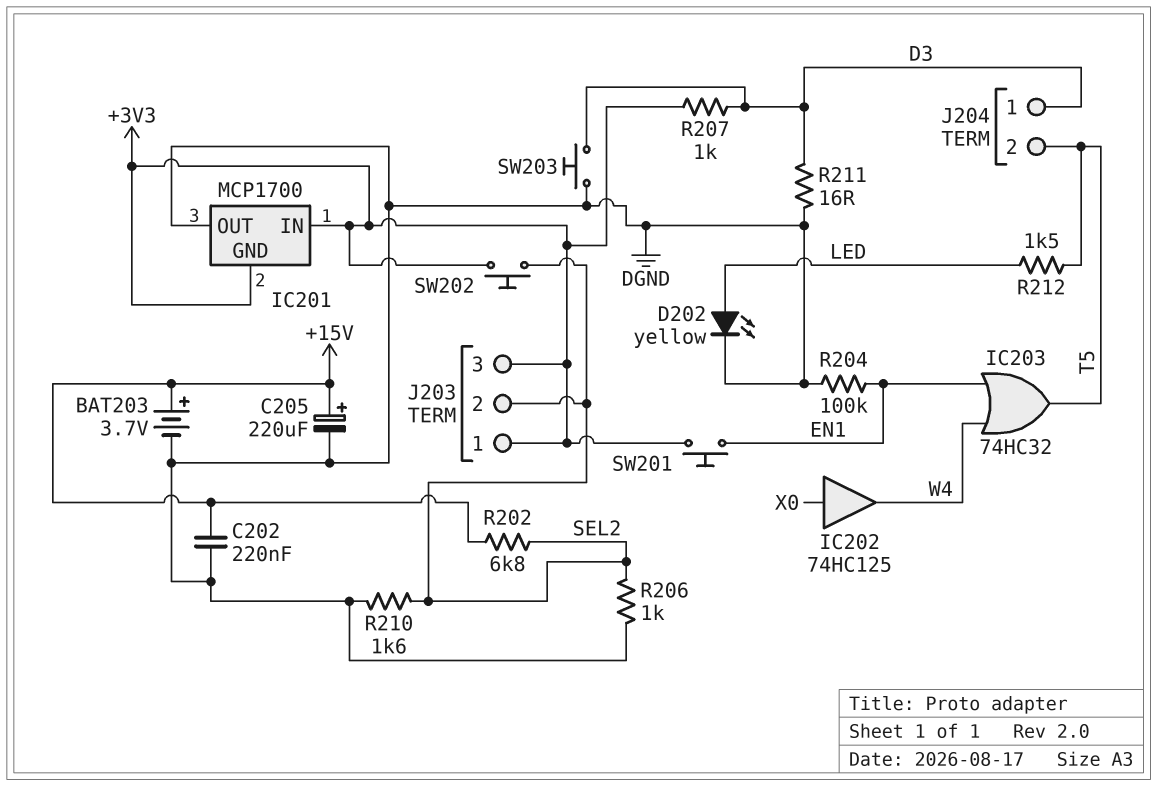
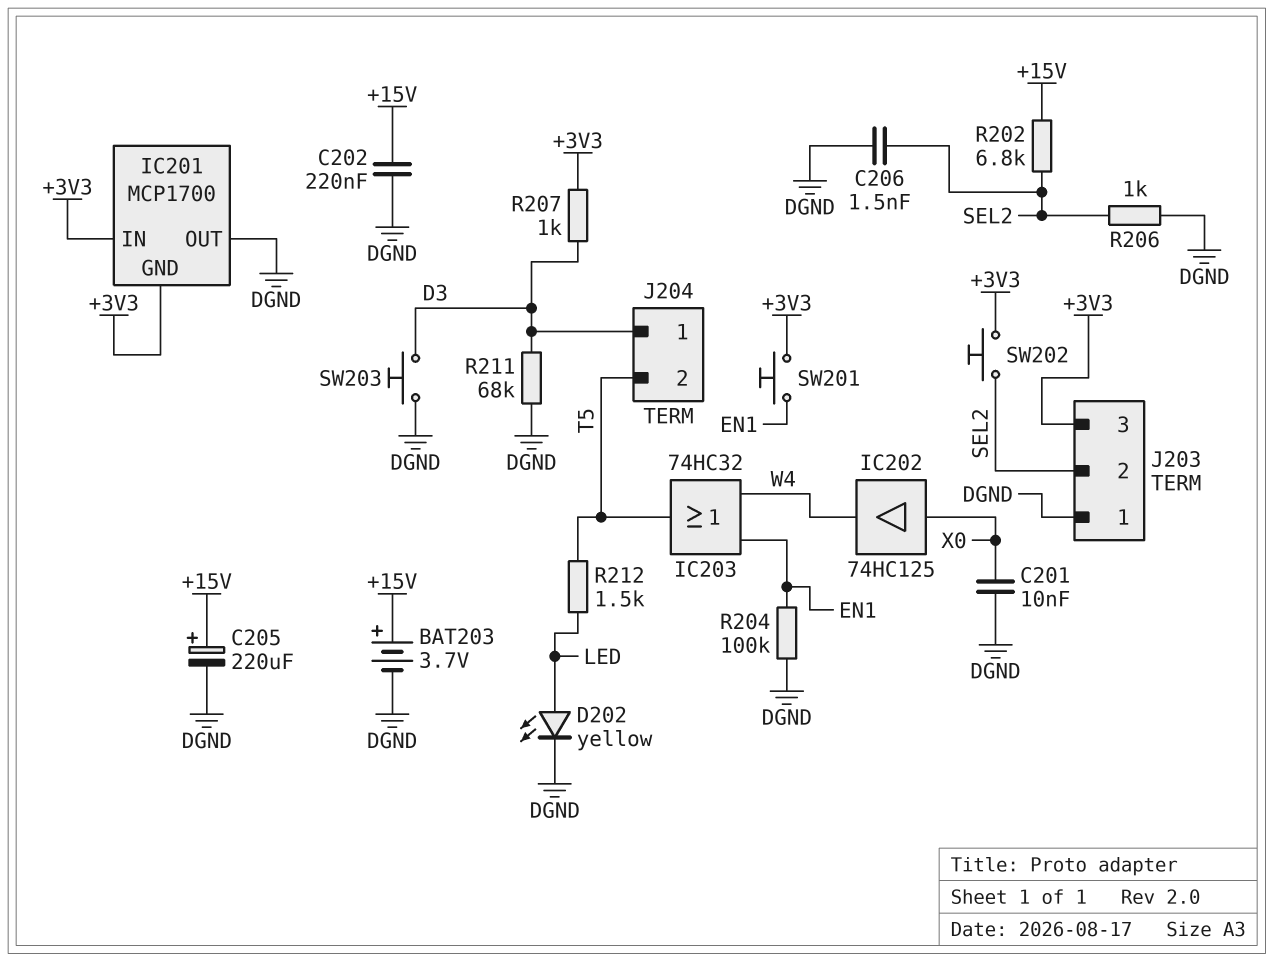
C201: none -> 10nF (DGND, X0)
C206: none -> 1.5nF (DGND, SEL2)
J203 pin 1: +3V3 -> DGND
R210: 1.6k (DGND, SEL2) -> none
R211: 16 (D3, DGND) -> 68k (D3, DGND)

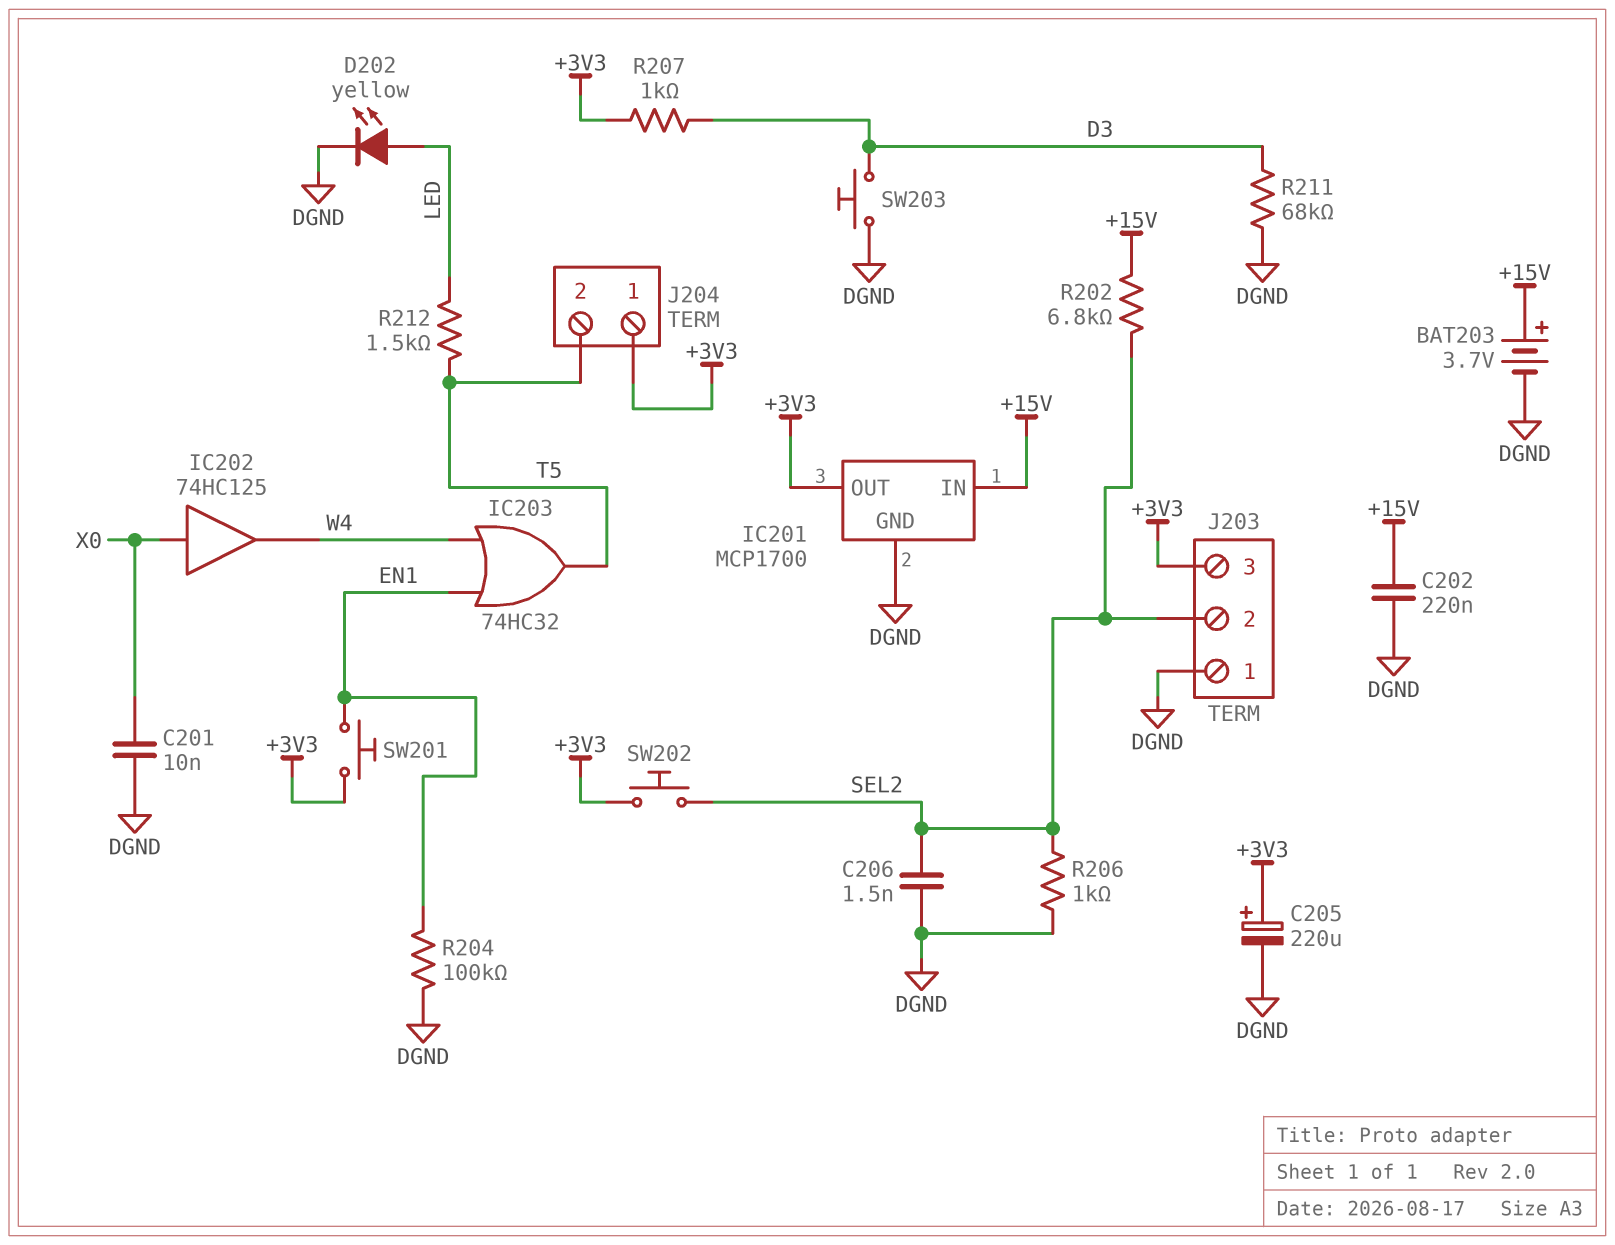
C205: 220uF (plus +15V, minus DGND) -> 220uF (plus +3V3, minus DGND)
IC201 pin GND: +3V3 -> DGND
IC201 pin IN: +3V3 -> +15V
IC201 pin OUT: DGND -> +3V3
J204 pin 1: D3 -> +3V3

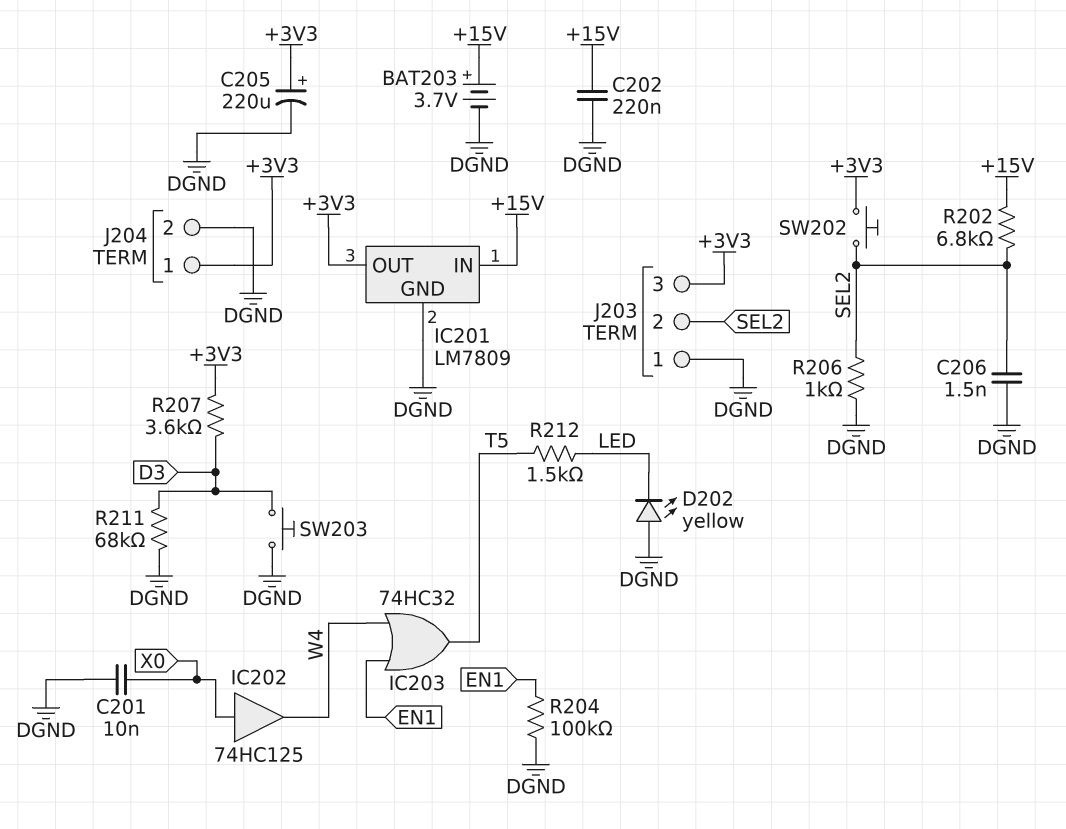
D202: LED yellow (A LED, K DGND) -> LED yellow (A DGND, K LED)
IC201: MCP1700 -> LM7809
J204 pin 2: T5 -> DGND
R207: 1k (+3V3, D3) -> 3.6k (+3V3, D3)
SW201: button (+3V3, EN1) -> none

